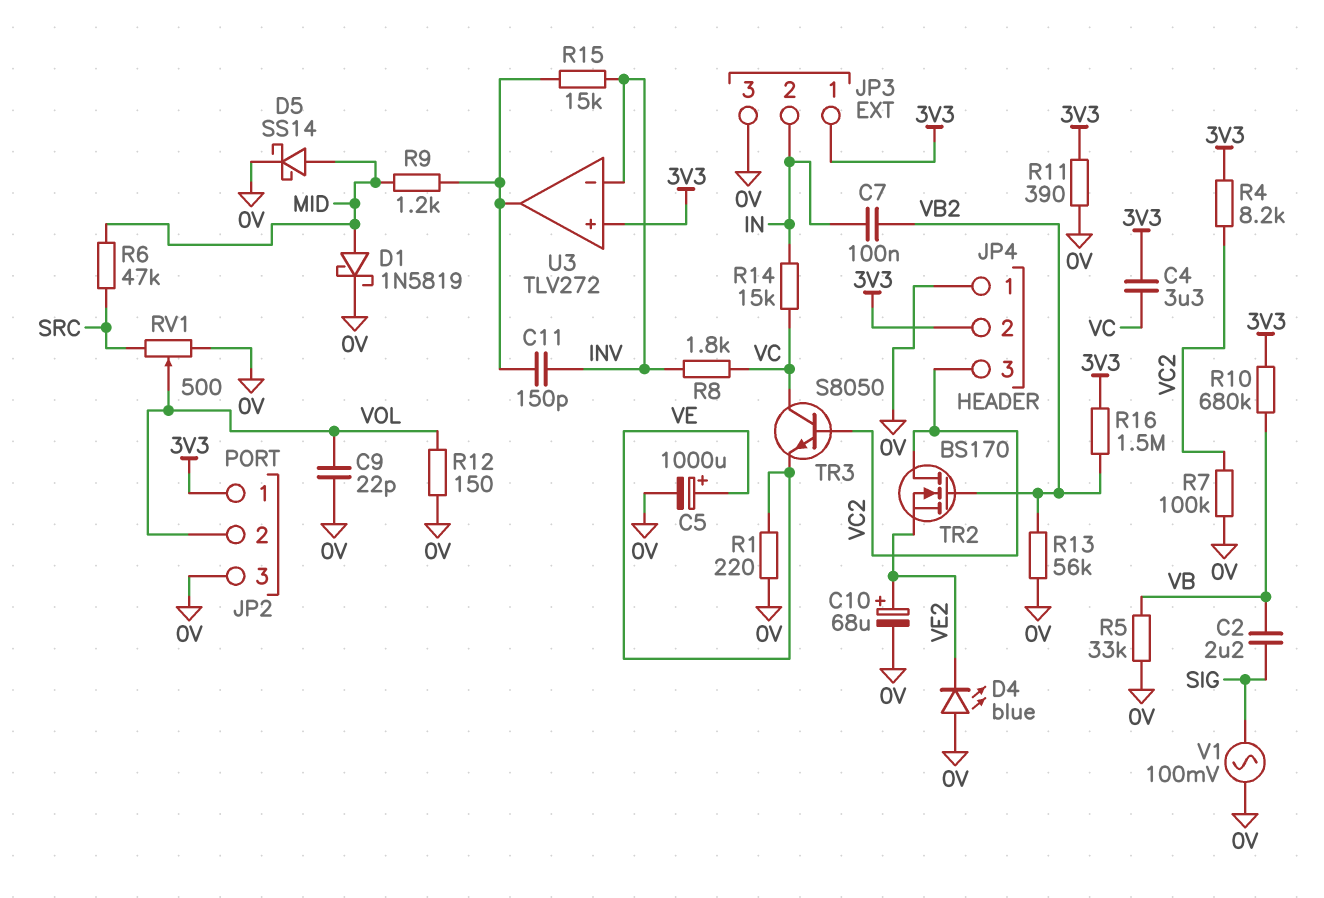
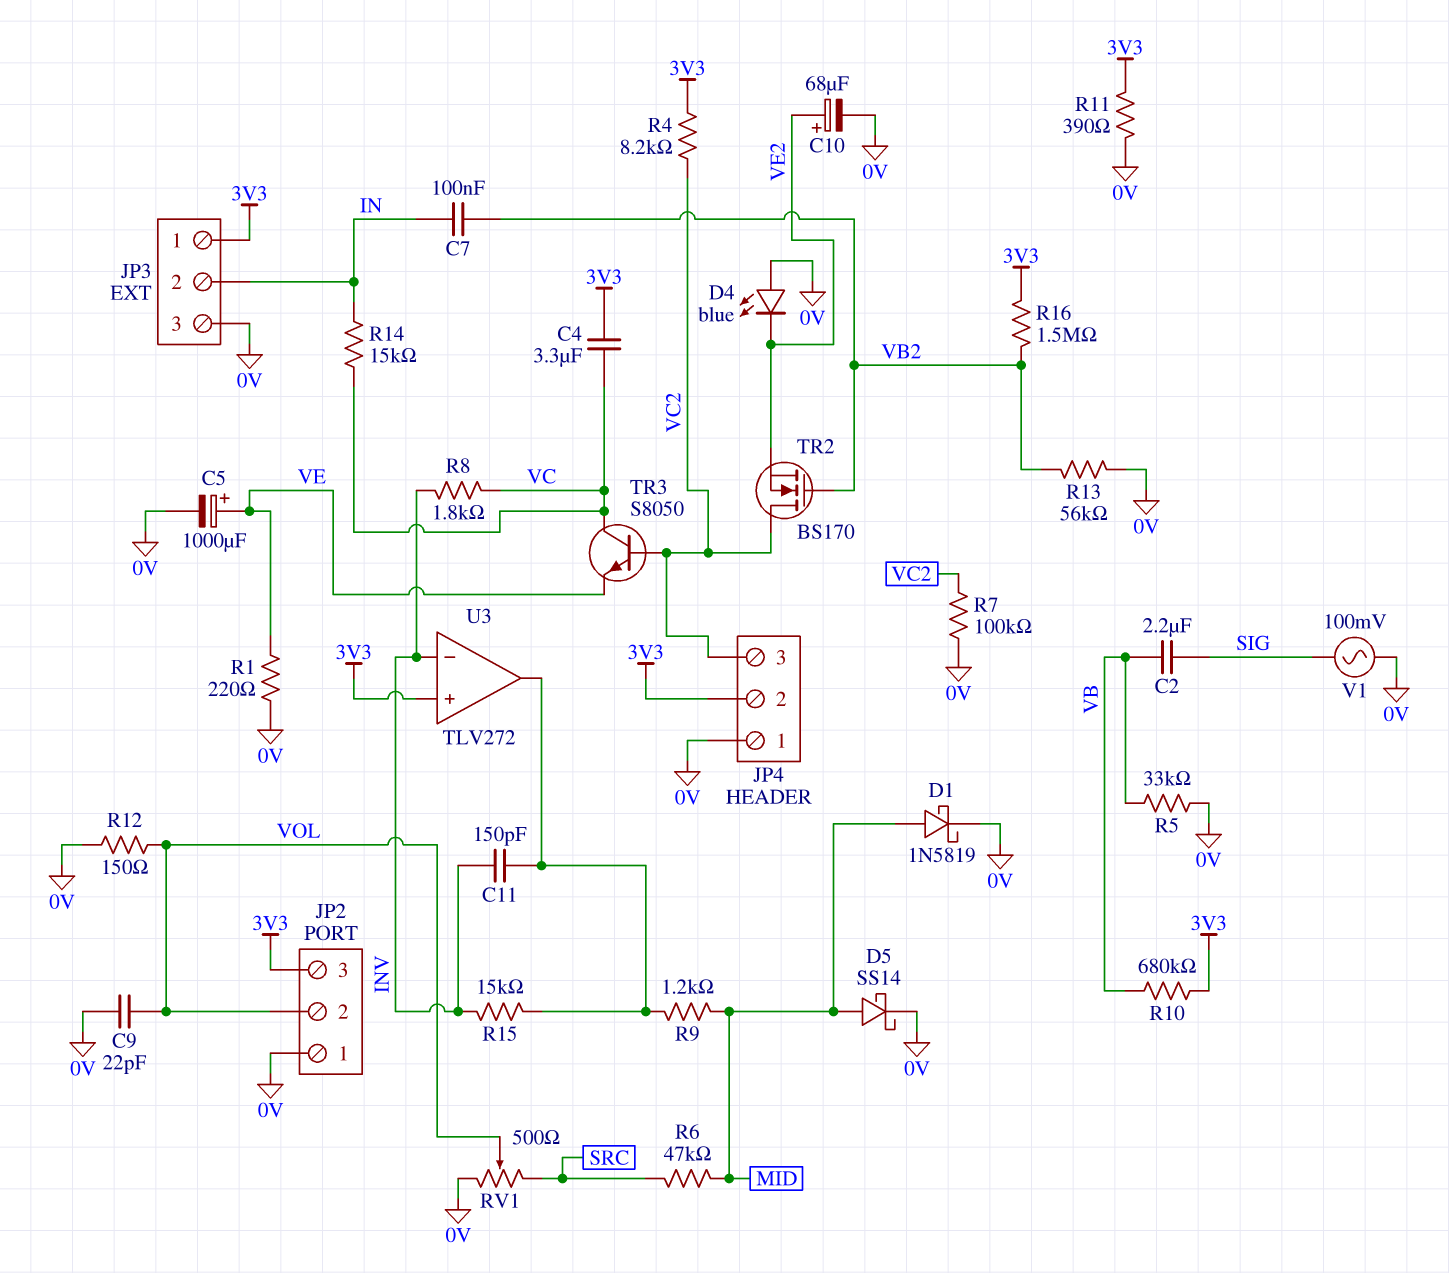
JP2 pin 1: 3V3 -> 0V
JP2 pin 3: 0V -> 3V3

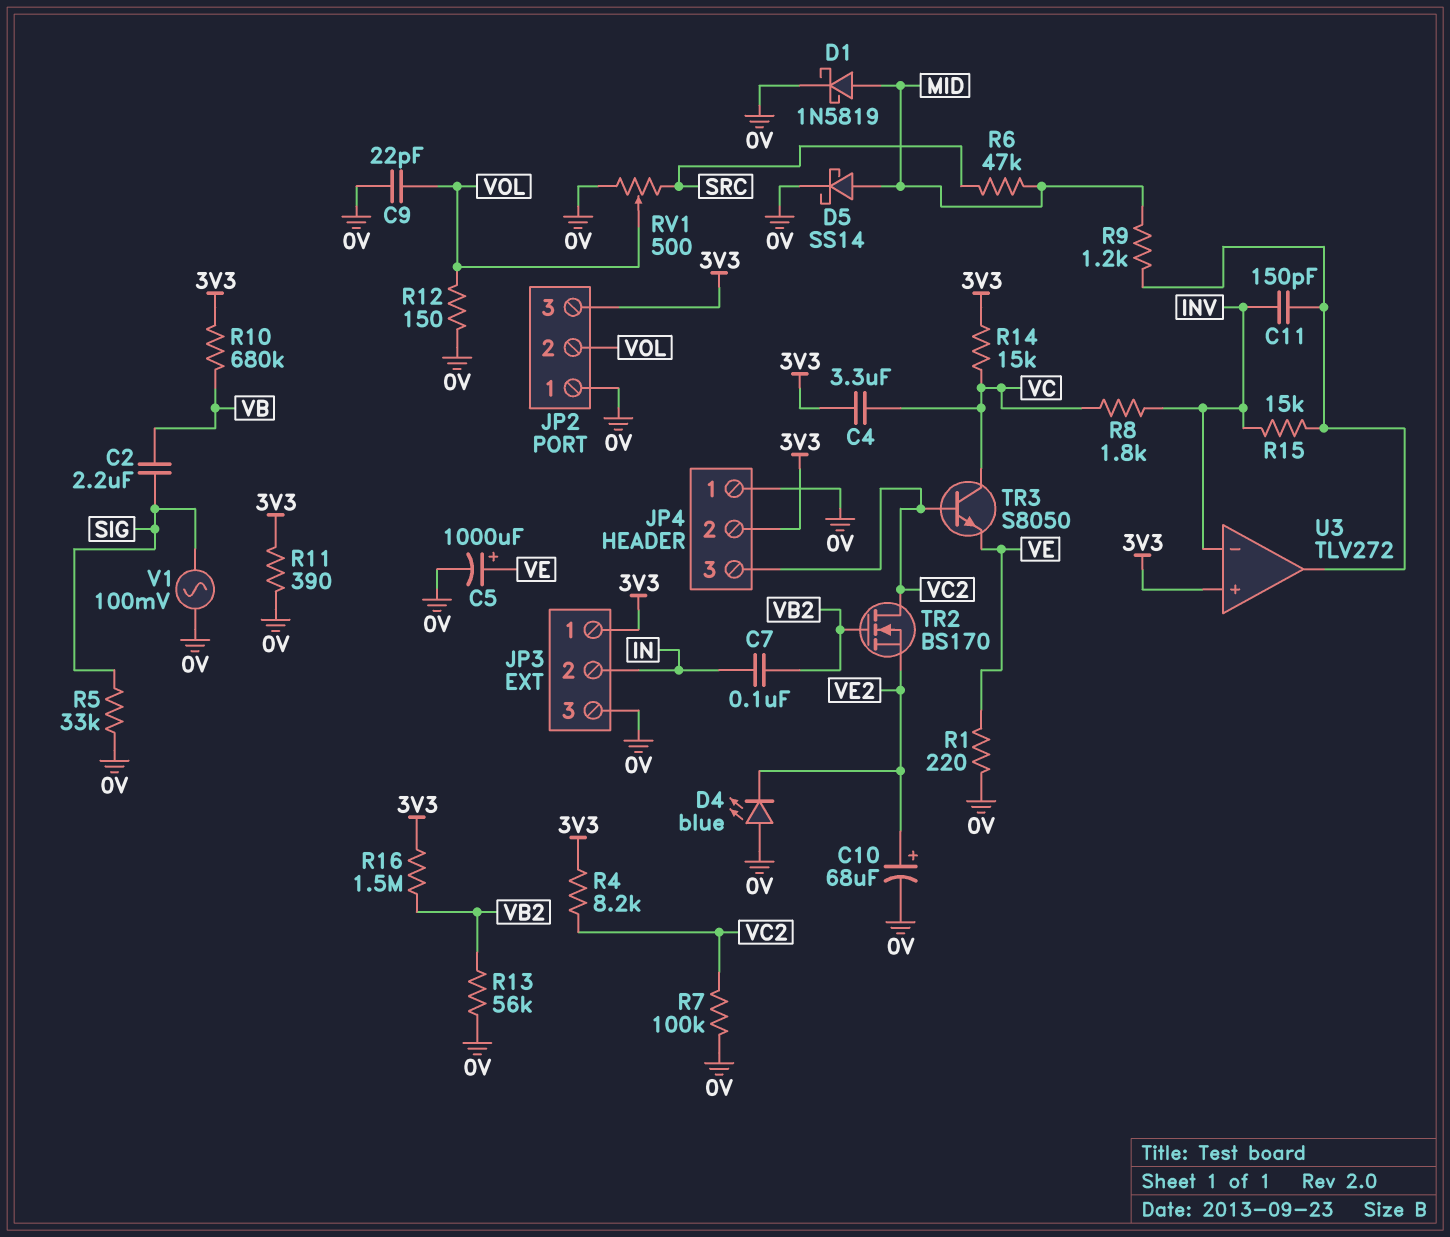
R5: 33k (0V, VB) -> 33k (0V, SIG)
R14: 15k (IN, VC) -> 15k (3V3, VC)

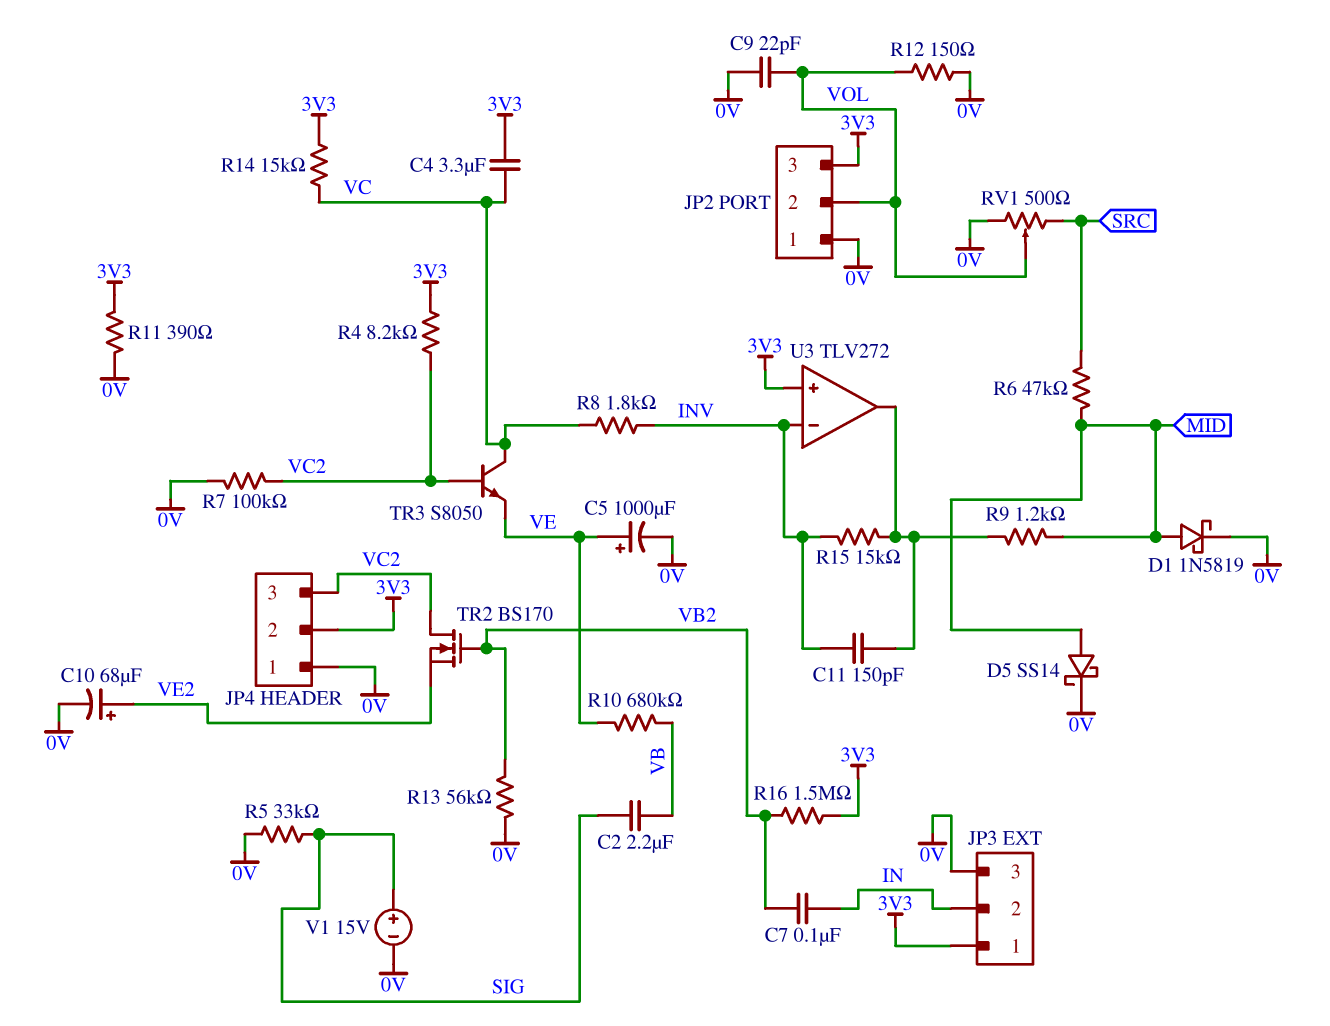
D4: LED blue (A 0V, K VE2) -> none
R1: 220 (0V, VE) -> none
R10: 680k (3V3, VB) -> 680k (VB, VE)
V1: AC 100mV (0V, SIG) -> 15V (plus SIG, minus 0V)

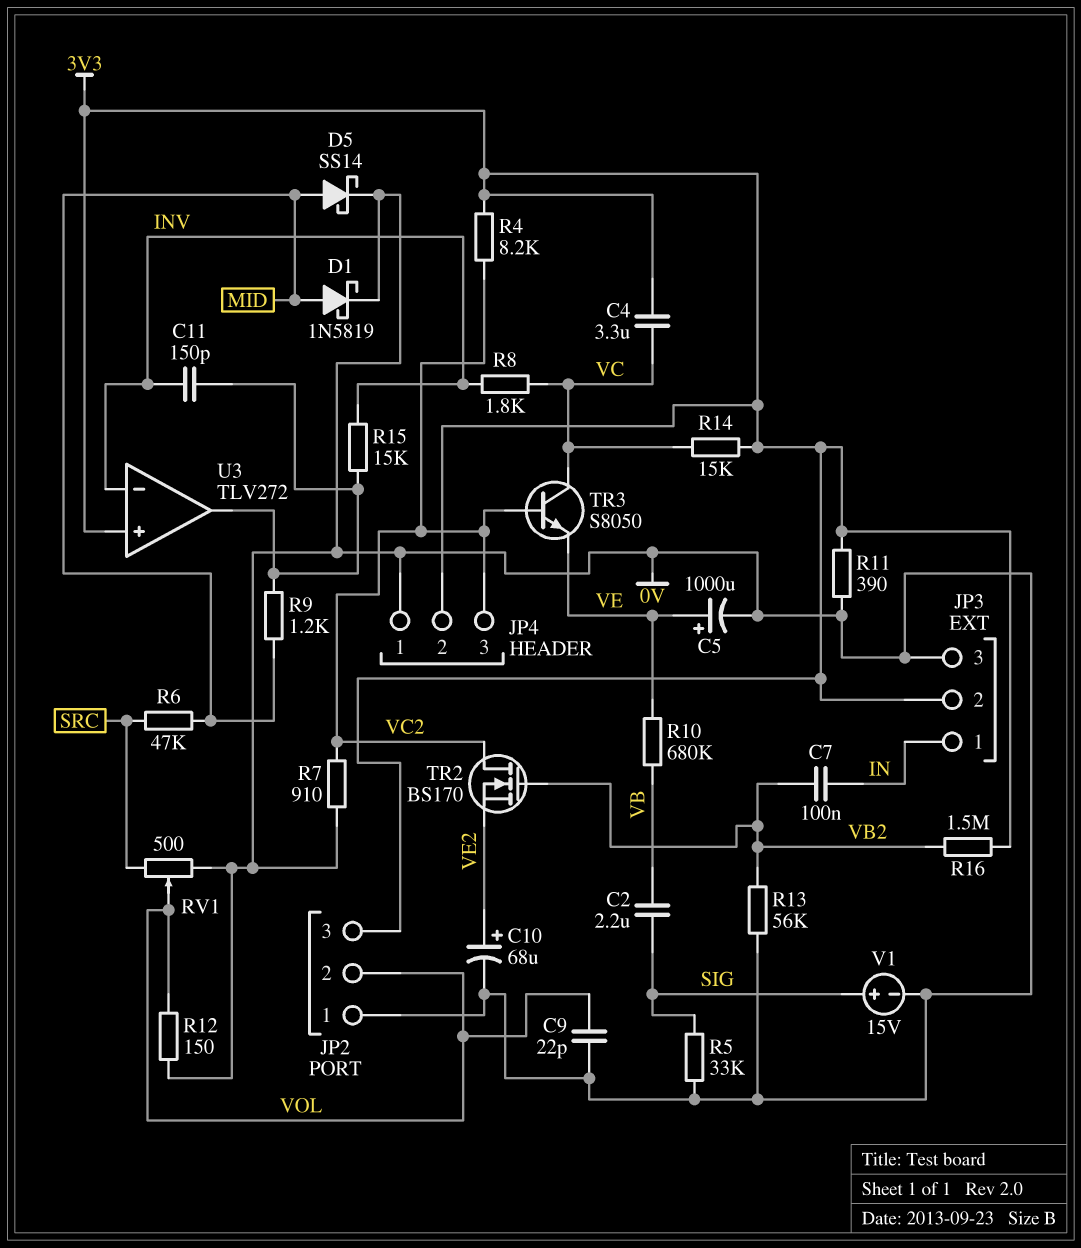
JP3 pin 1: 3V3 -> IN
JP3 pin 2: IN -> 3V3
R7: 100k (0V, VC2) -> 910 (0V, VC2)

